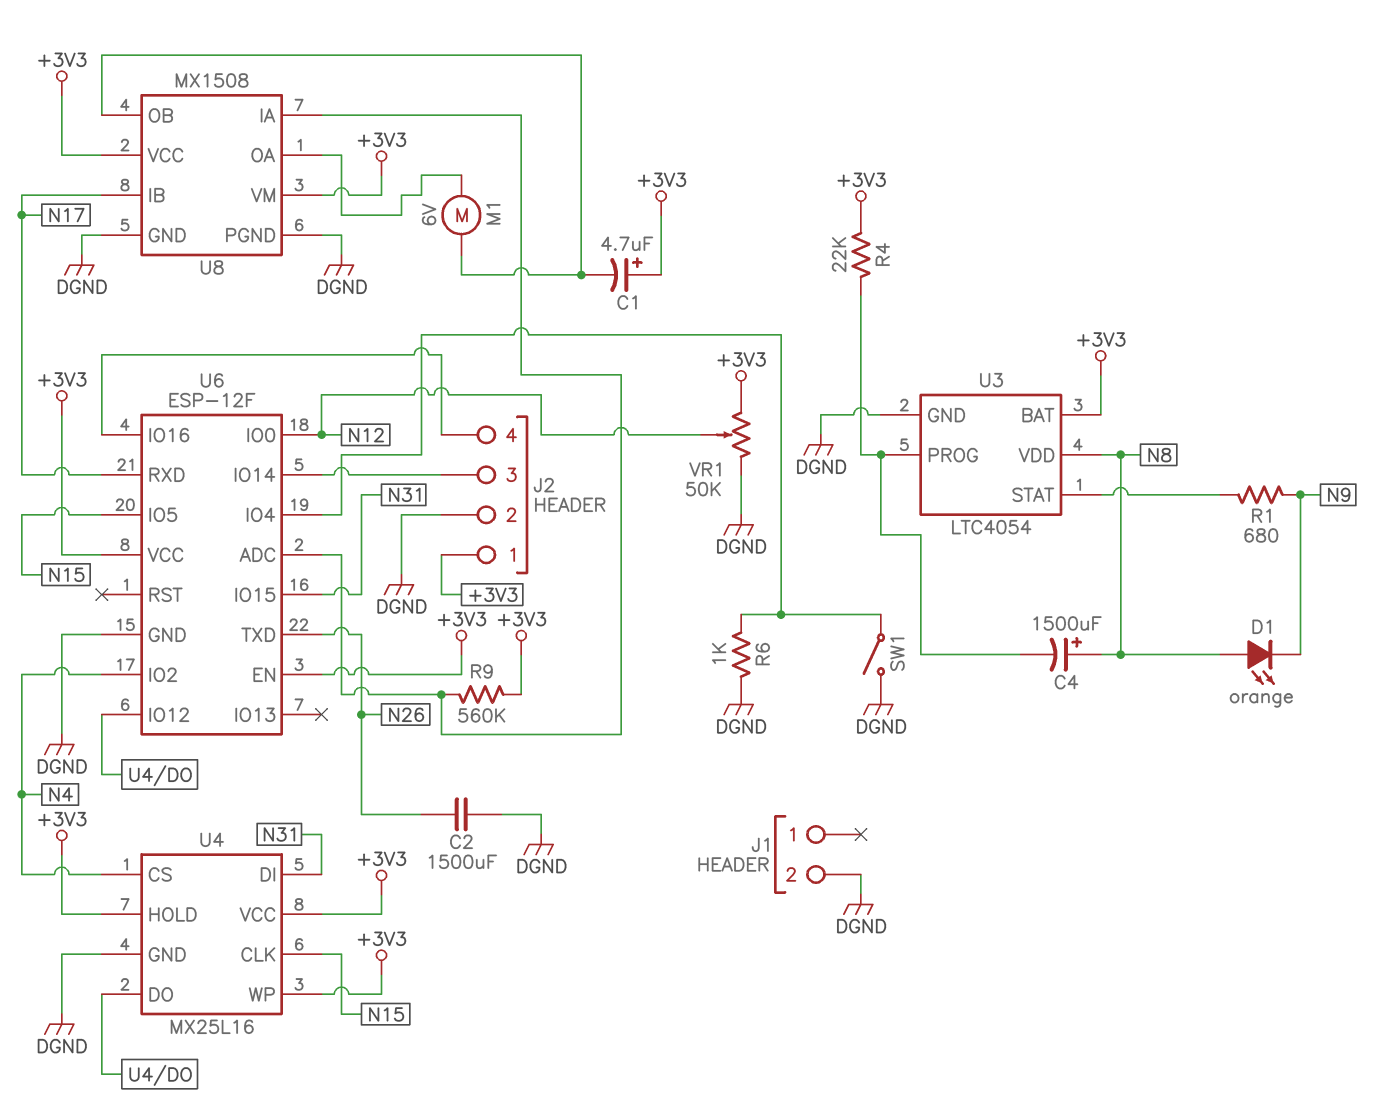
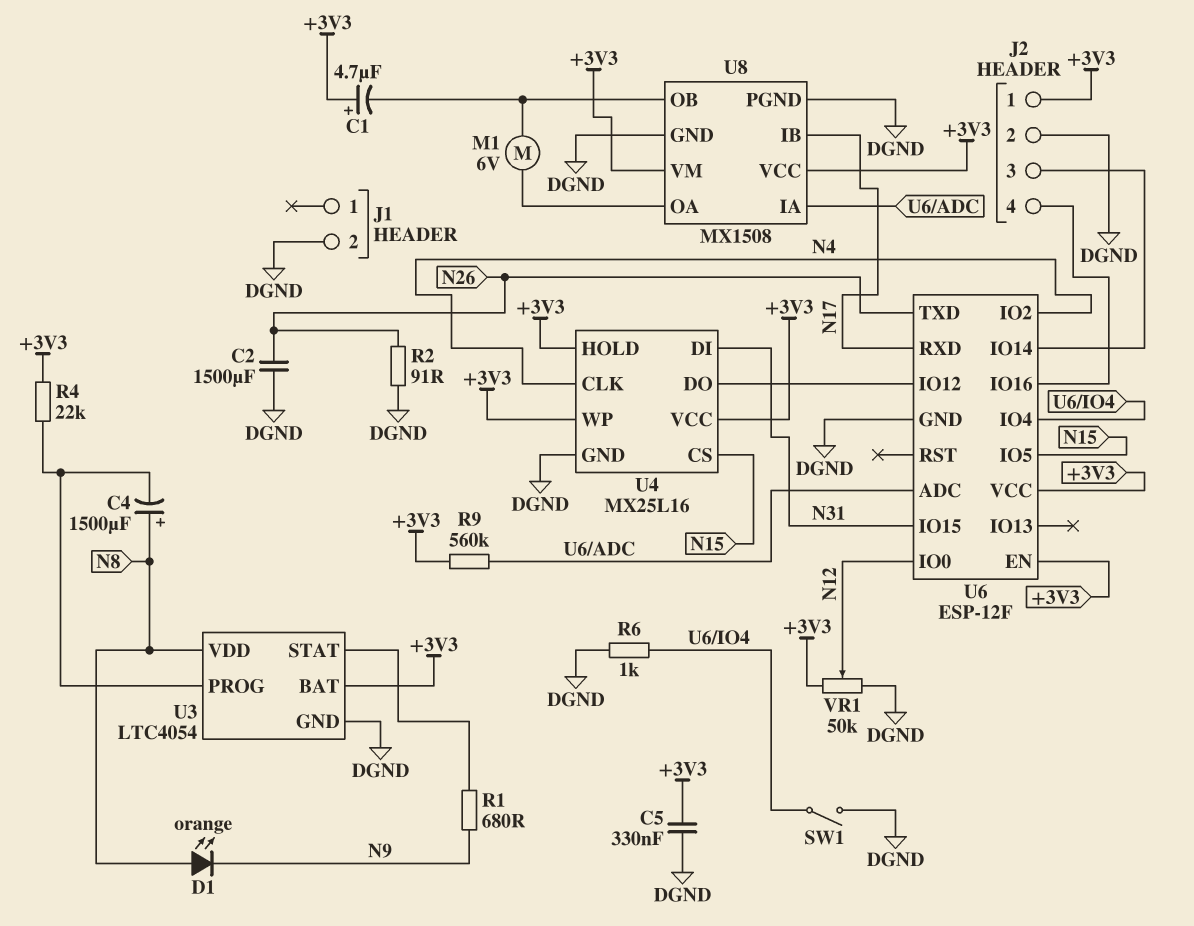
C5: none -> 330nF (+3V3, DGND)
R2: none -> 91 (DGND, N26)
U4 pin CLK: N15 -> N4
U4 pin CS: N4 -> N15

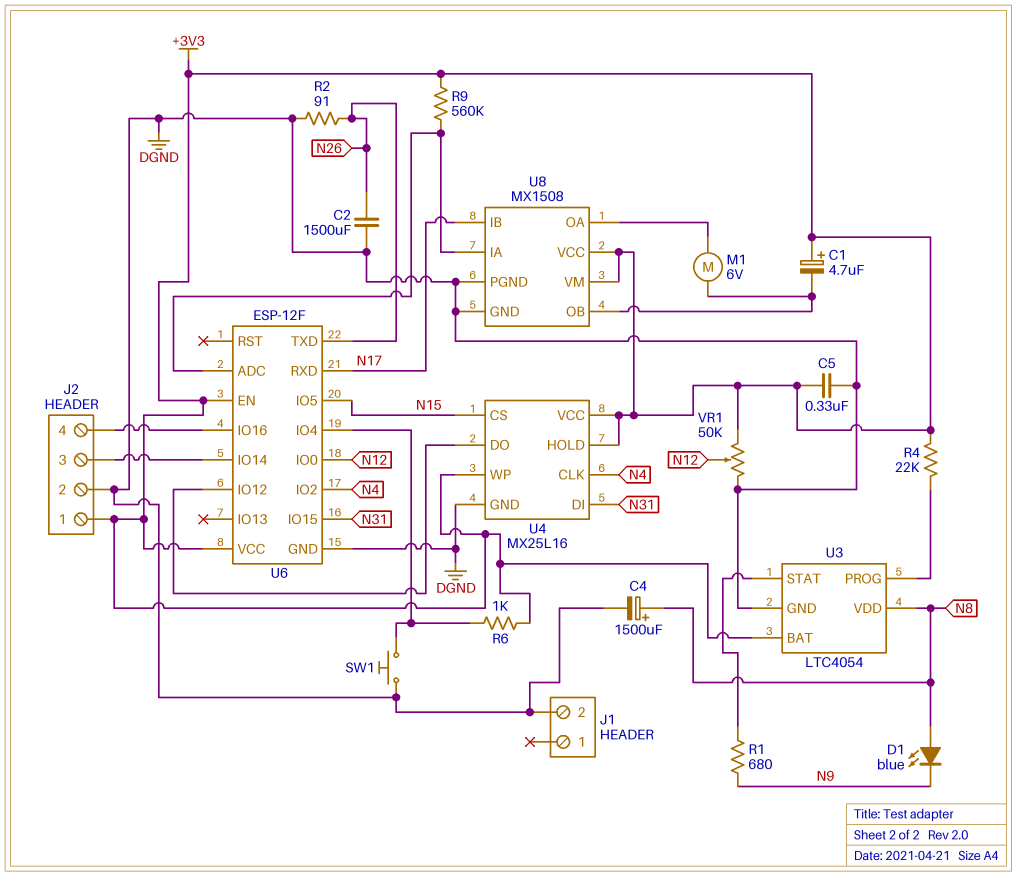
C4: 1500uF (plus N8, minus U3/PROG) -> 1500uF (plus N8, minus DGND)
D1: LED orange (A N8, K N9) -> LED blue (A N8, K N9)
R6: 1k (DGND, U6/IO4) -> 1k (+3V3, U6/IO4)
SW1: switch (DGND, U6/IO4) -> button (DGND, U6/IO4)

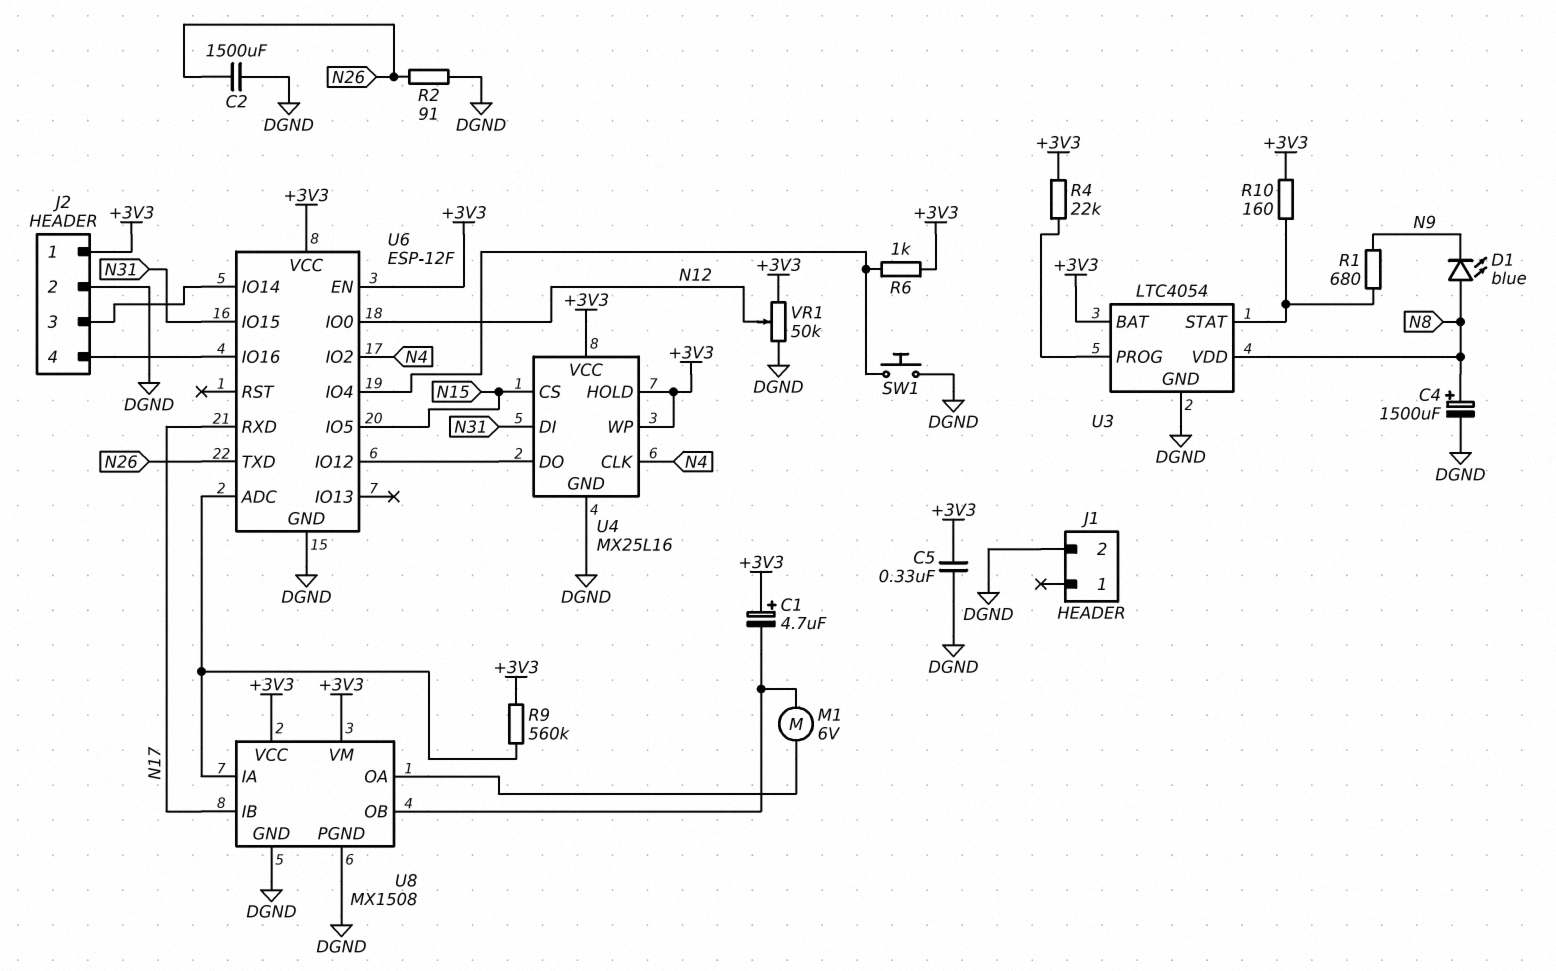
R10: none -> 160 (+3V3, U3/STAT)

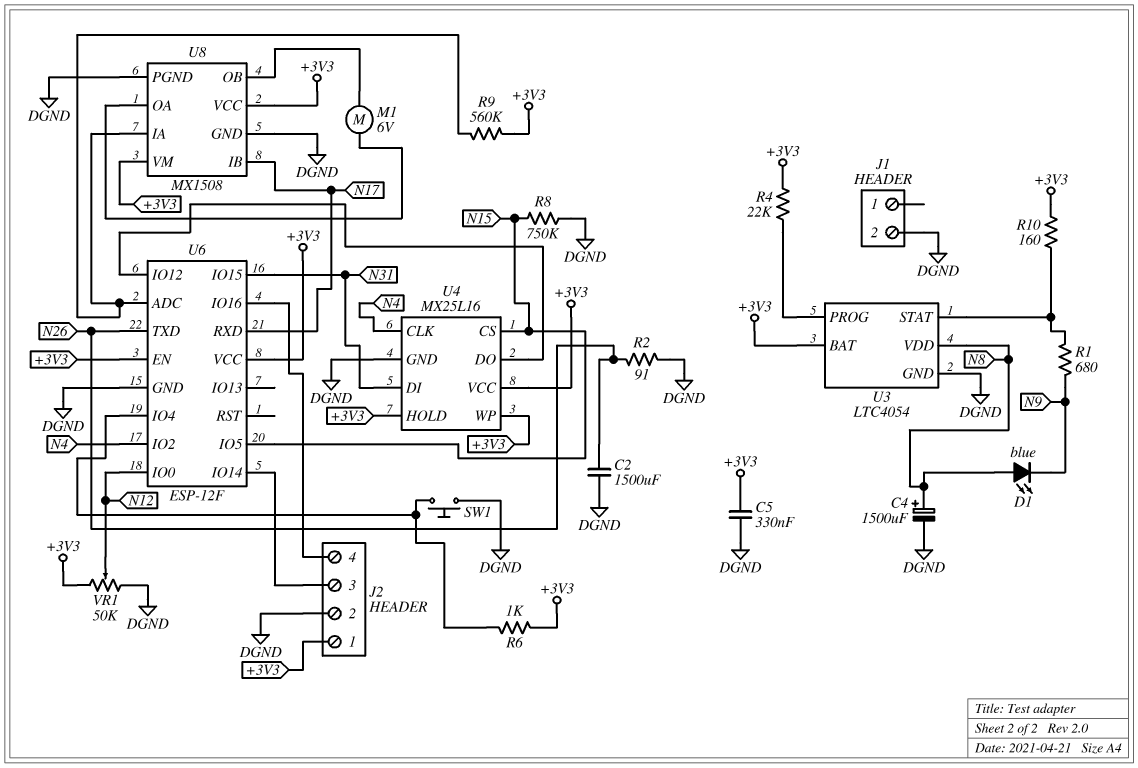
C1: 4.7uF (plus +3V3, minus U8/OB) -> none
R8: none -> 750k (DGND, N15)

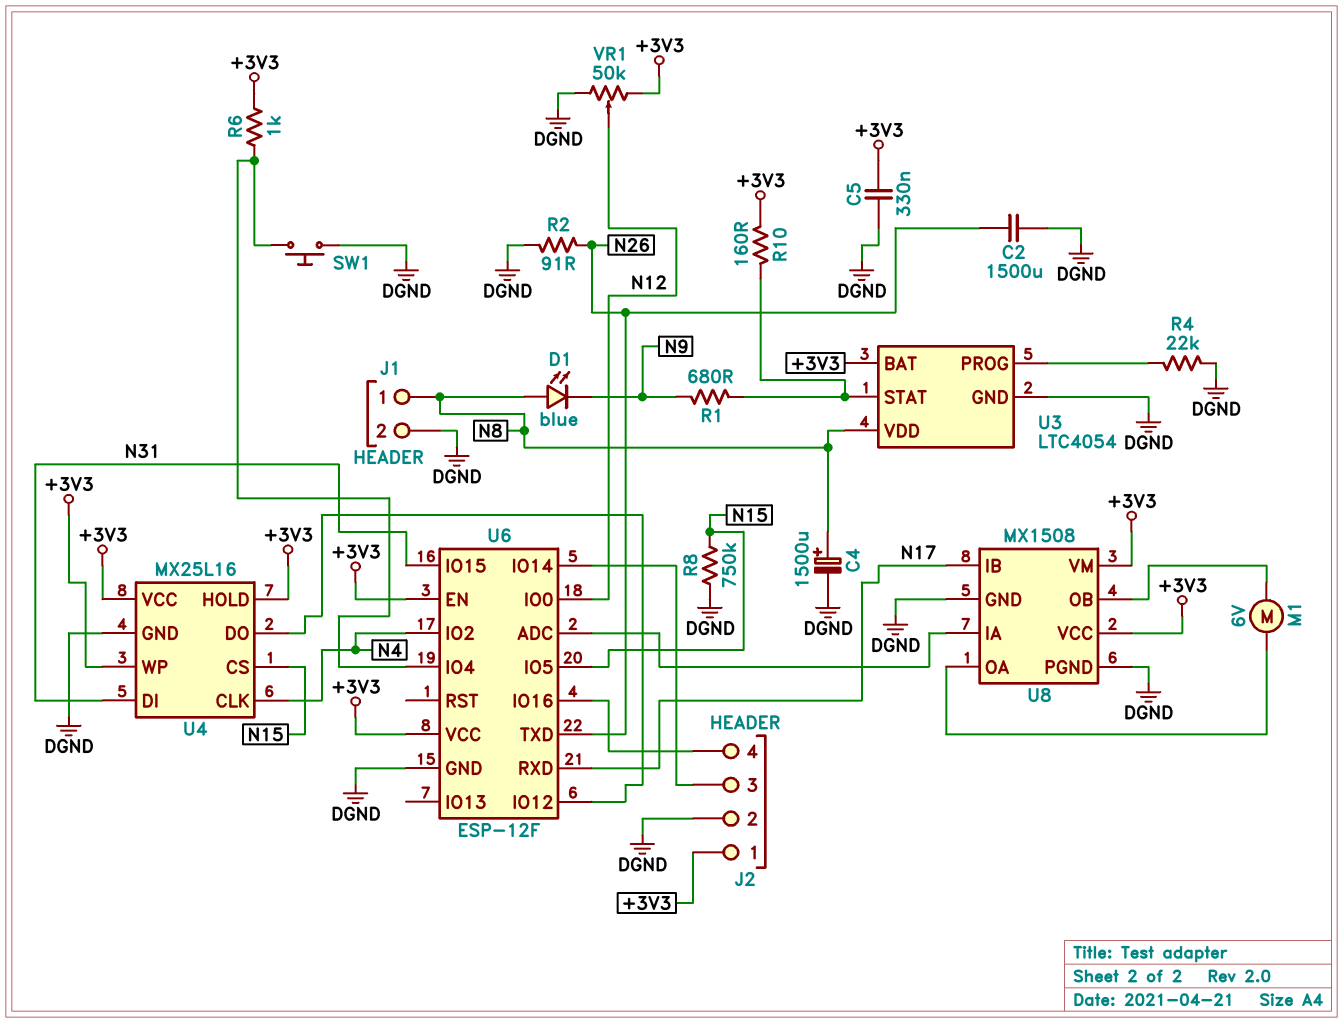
J1 pin 1: none -> N8
R4: 22k (+3V3, U3/PROG) -> 22k (DGND, U3/PROG)
R9: 560k (+3V3, U6/ADC) -> none

